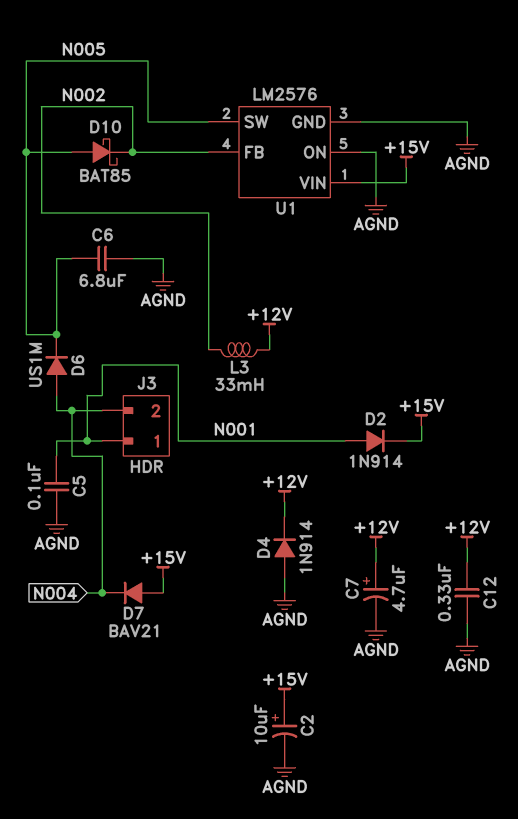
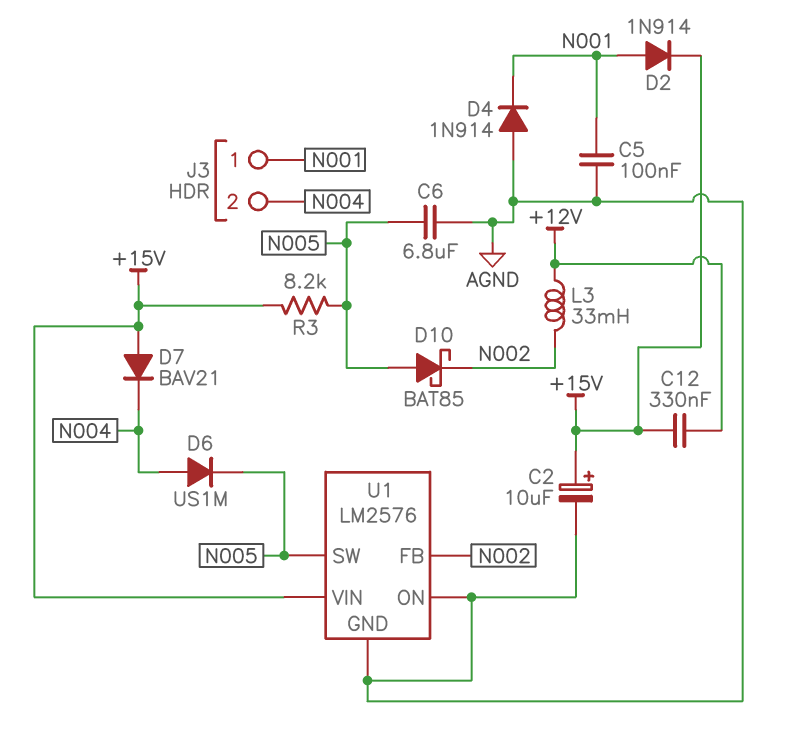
C7: 4.7uF (plus +12V, minus AGND) -> none
C12: 330nF (+12V, AGND) -> 330nF (+12V, +15V)
D4: diode 1N914 (A AGND, K +12V) -> diode 1N914 (A AGND, K N001)
R3: none -> 8.2k (+15V, N005)

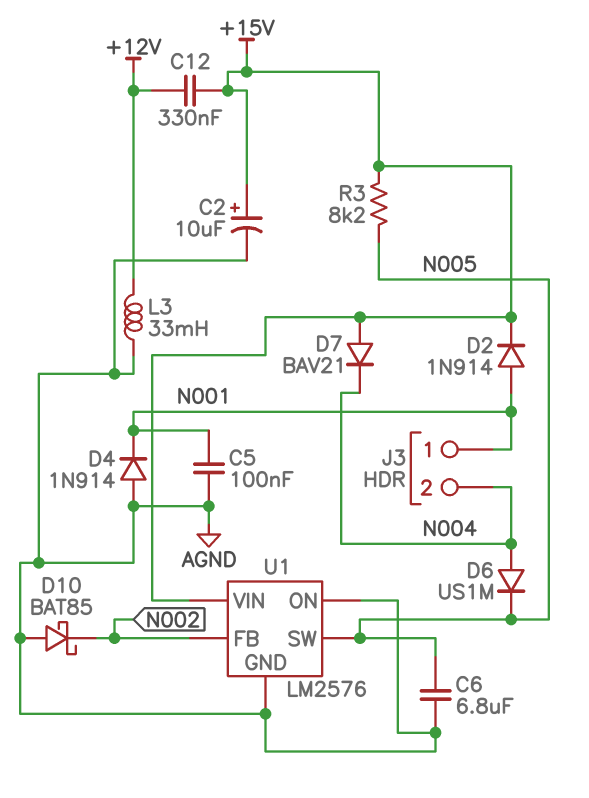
D10: schottky BAT85 (A N005, K N002) -> schottky BAT85 (A AGND, K N002)
L3: 33mH (+12V, N002) -> 33mH (+12V, AGND)

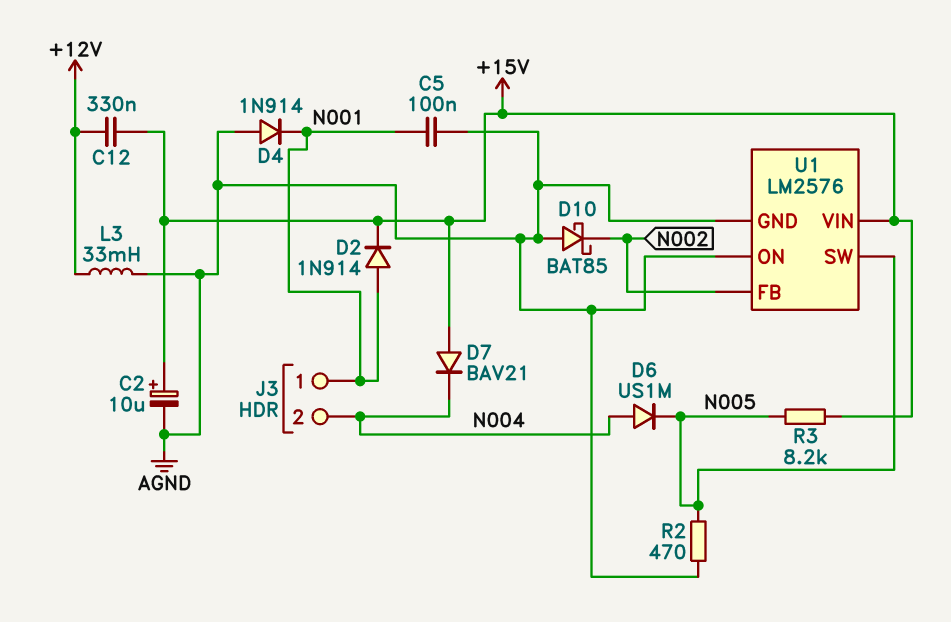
C6: 6.8uF (AGND, N005) -> none
R2: none -> 470 (AGND, N005)

